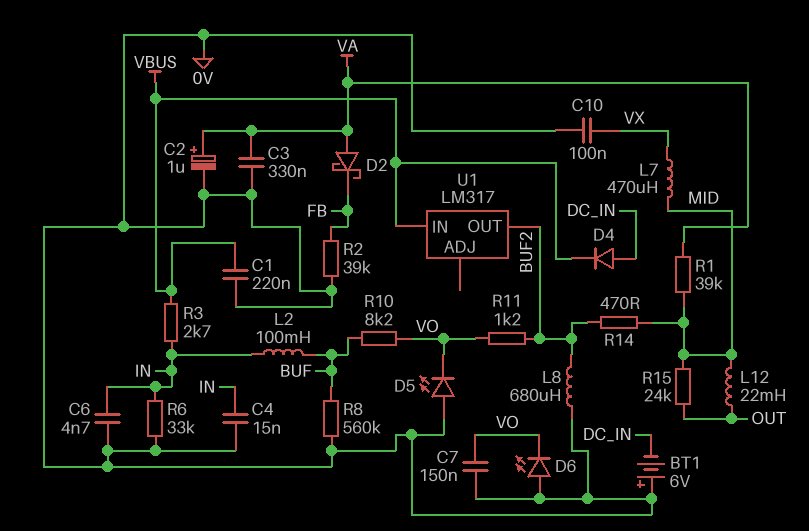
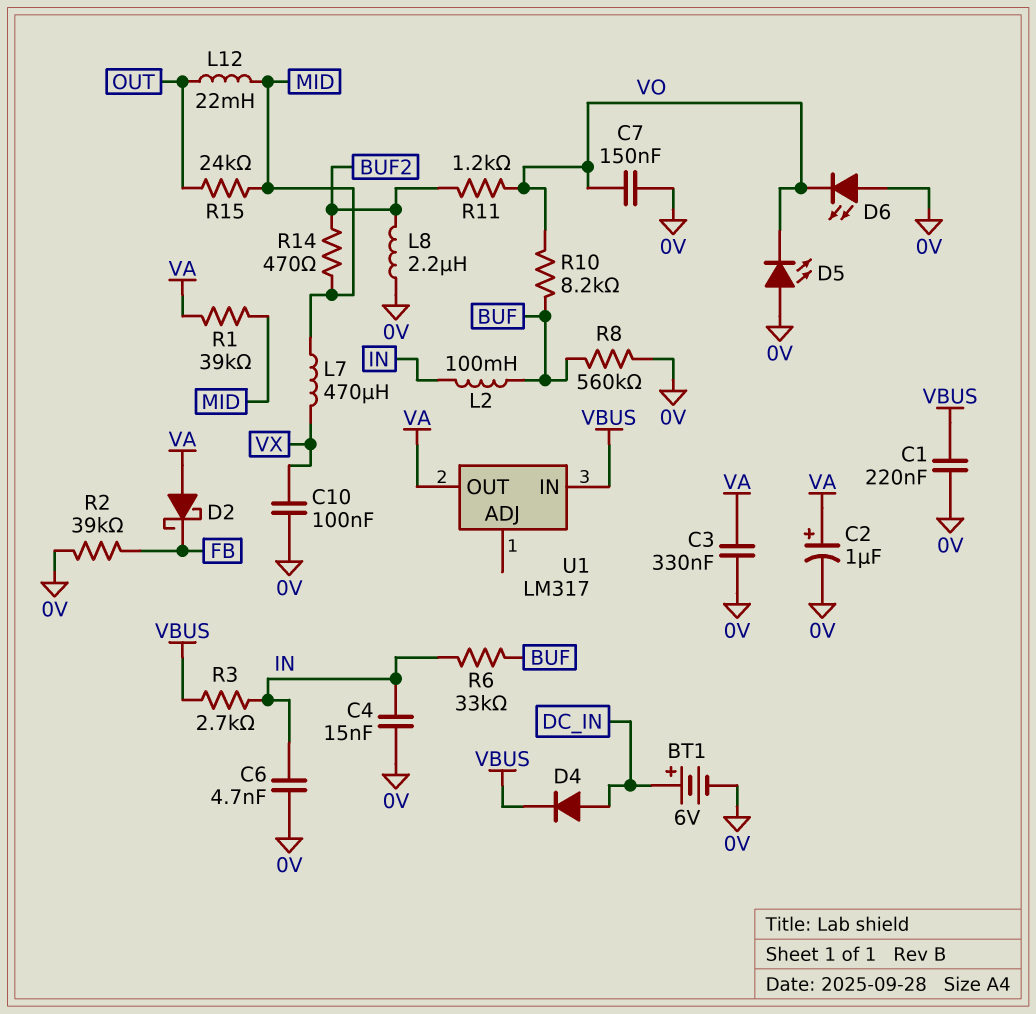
BT1: 6V (plus 0V, minus DC_IN) -> 6V (plus DC_IN, minus 0V)
L8: 680uH (0V, BUF2) -> 2.2uH (0V, BUF2)
R6: 33k (0V, IN) -> 33k (BUF, IN)
U1 pin OUT: BUF2 -> VA

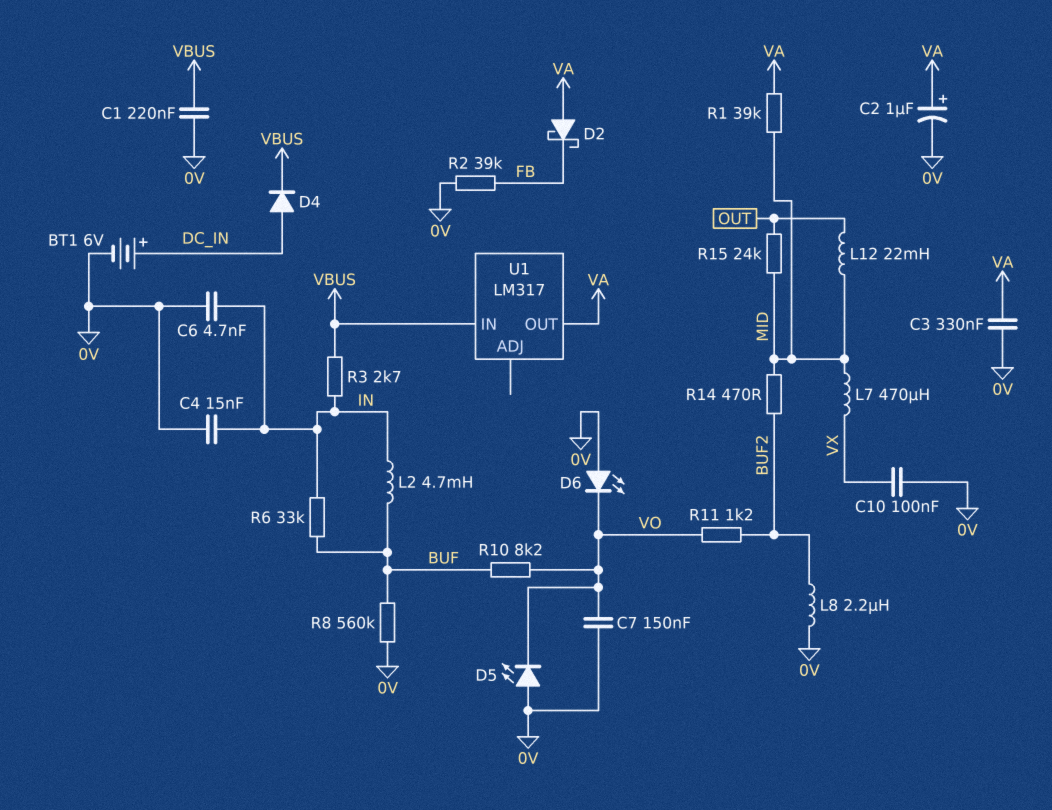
L2: 100mH (BUF, IN) -> 4.7mH (BUF, IN)

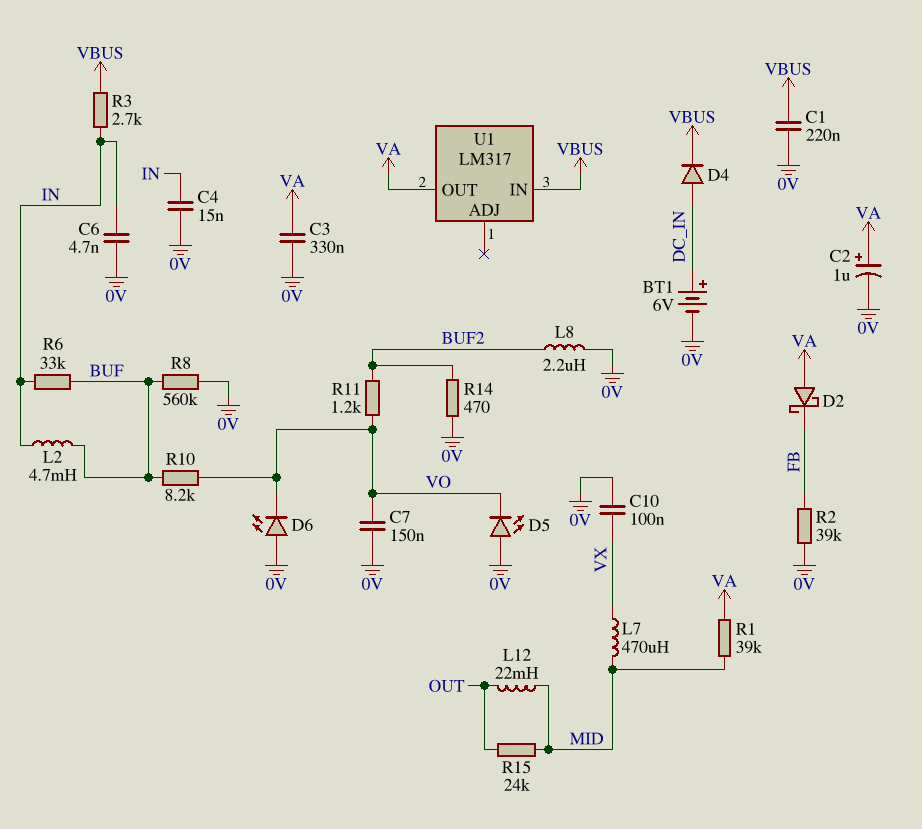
R14: 470 (BUF2, MID) -> 470 (0V, BUF2)

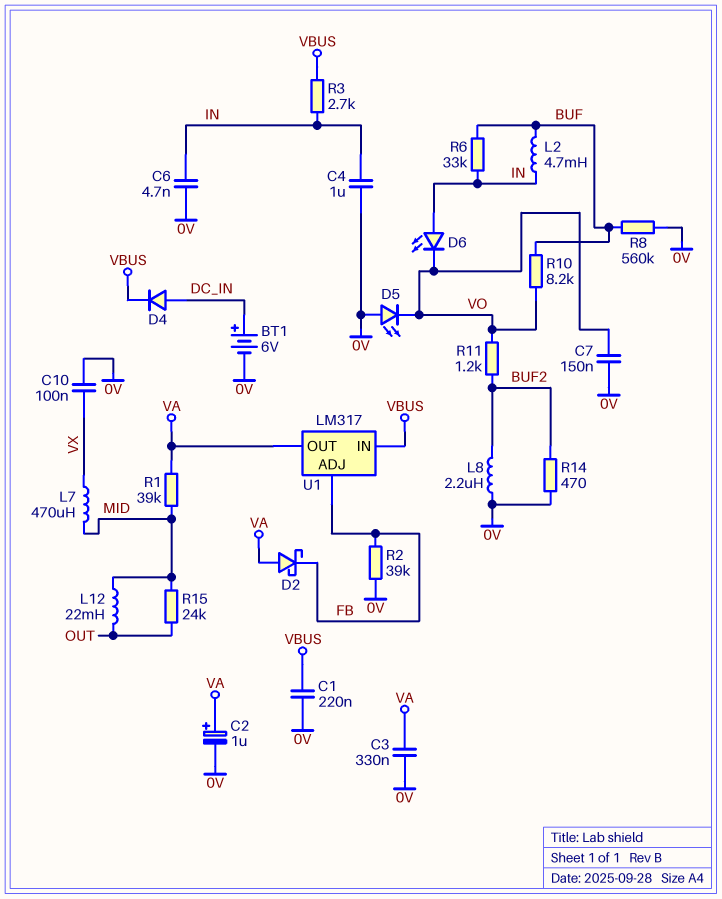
C4: 15nF (0V, IN) -> 1uF (0V, IN)
D6: LED (A 0V, K VO) -> LED (A IN, K VO)
U1 pin ADJ: none -> FB

